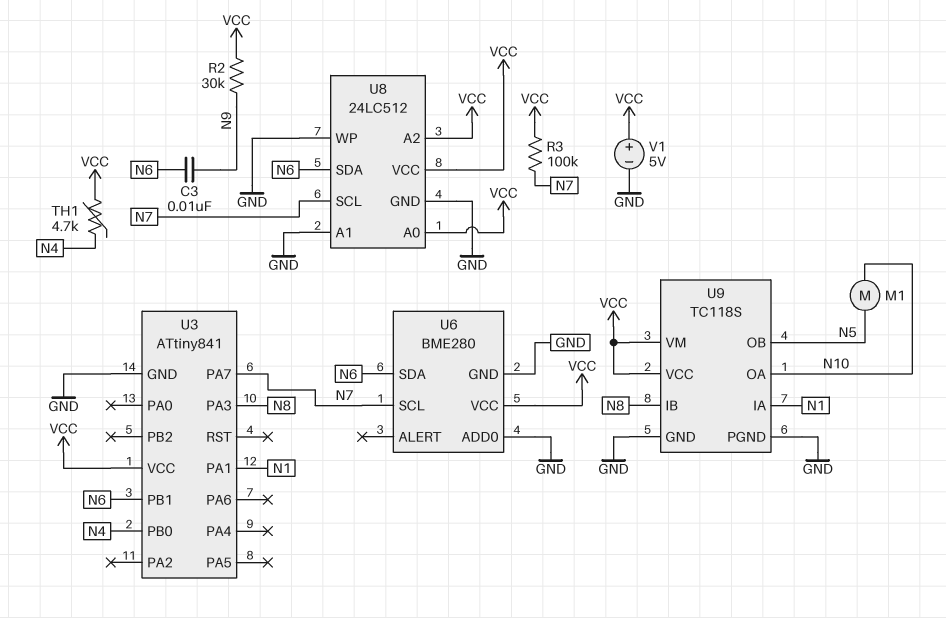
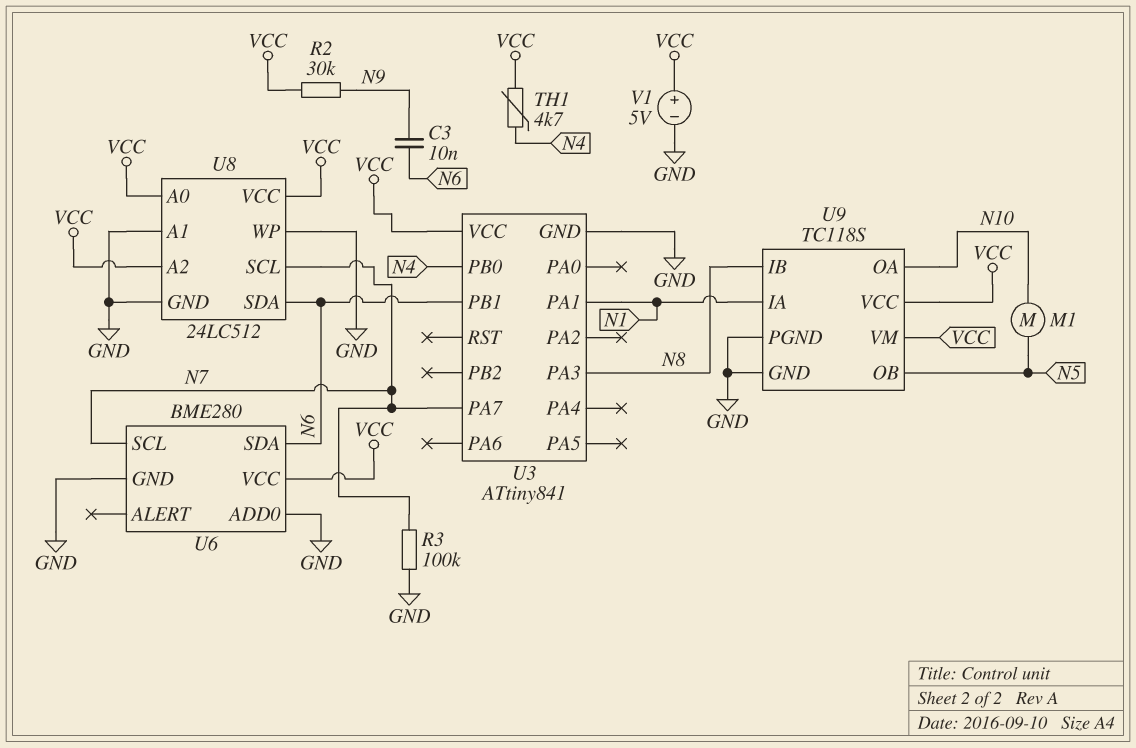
R3: 100k (N7, VCC) -> 100k (GND, N7)

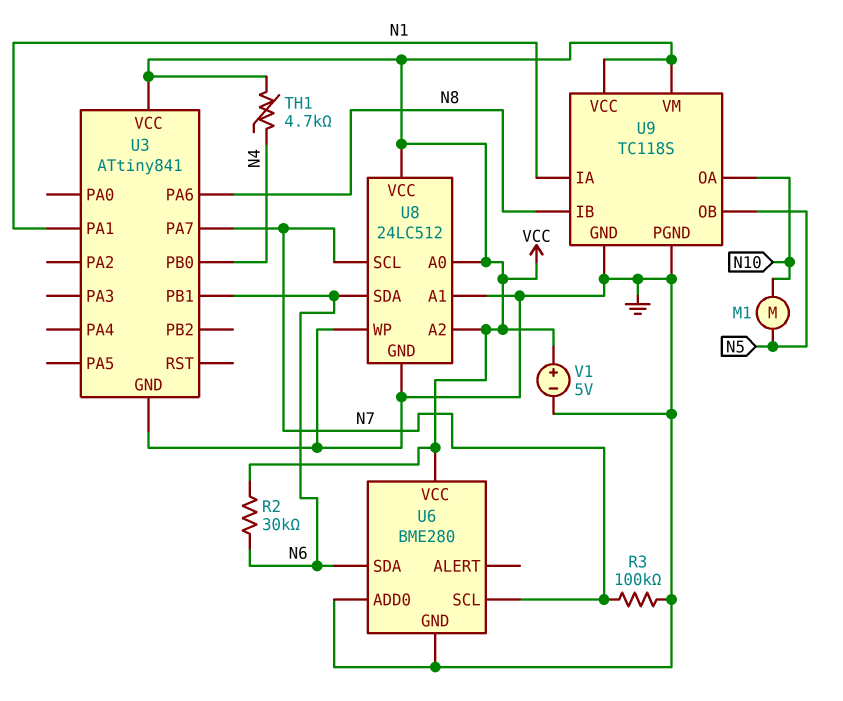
C3: 10nF (N6, N9) -> none
R2: 30k (N9, VCC) -> 30k (N6, VCC)
U3 pin PA3: N8 -> none
U3 pin PA6: none -> N8

